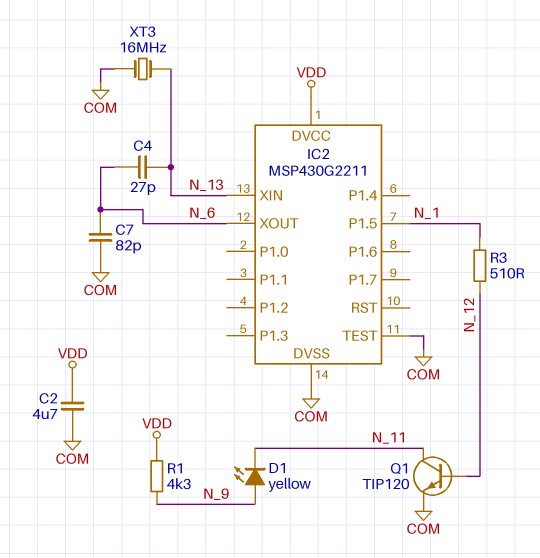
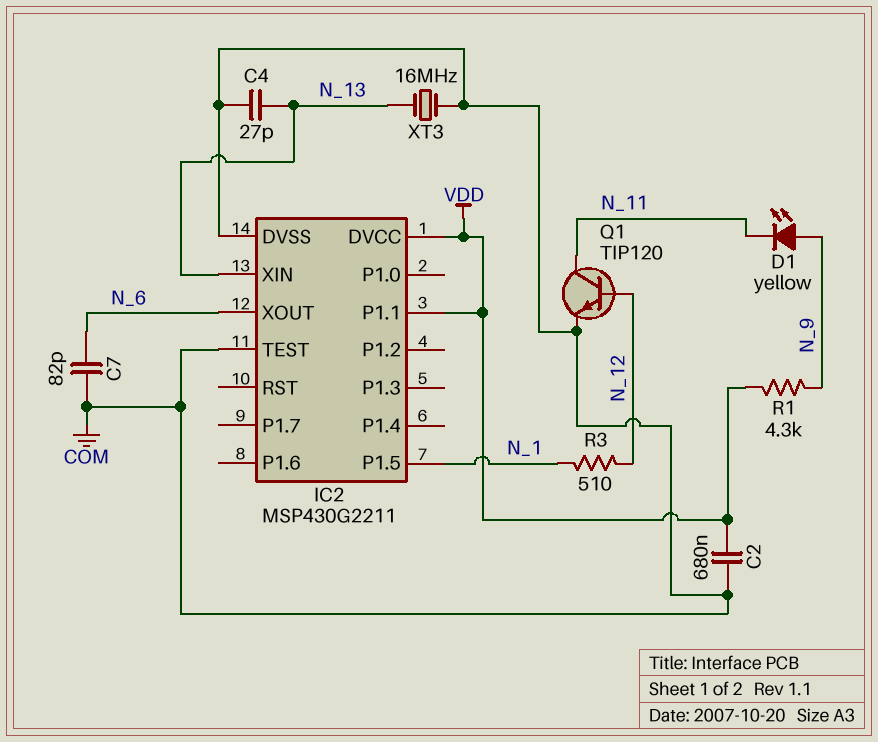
C2: 4.7uF (COM, VDD) -> 680nF (COM, VDD)
C4: 27pF (N_6, N_13) -> 27pF (COM, N_13)
IC2 pin P1.1: none -> VDD

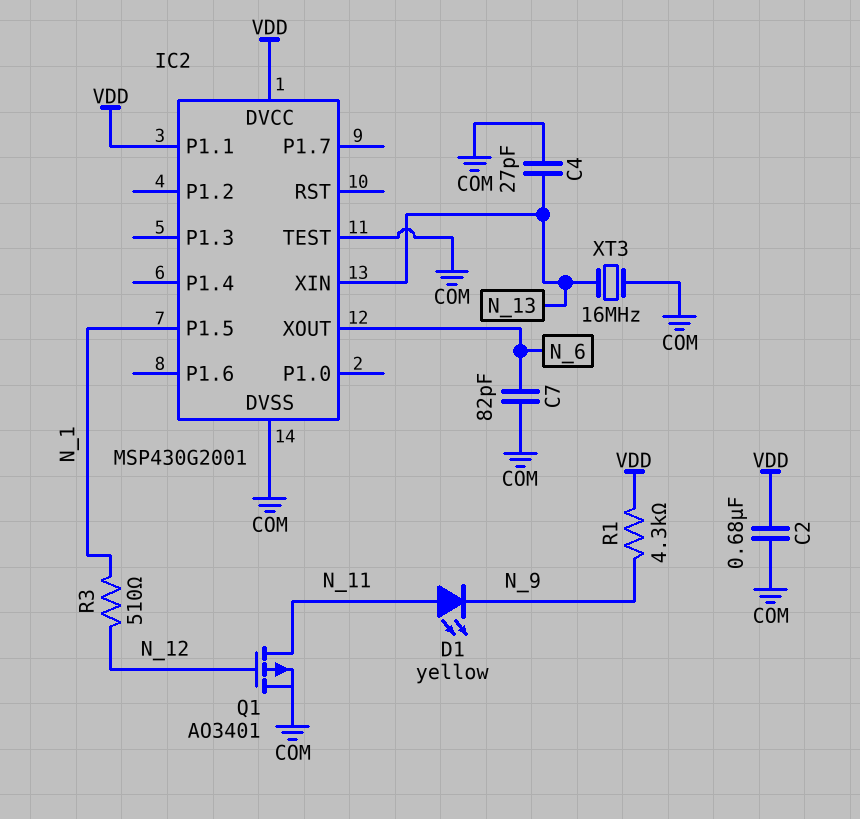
D1: LED yellow (A N_9, K N_11) -> LED yellow (A N_11, K N_9)
IC2: MSP430G2211 -> MSP430G2001
Q1: NPN TIP120 (B N_12, C N_11, E COM) -> PMOS AO3401 (G N_12, D N_11, S COM)

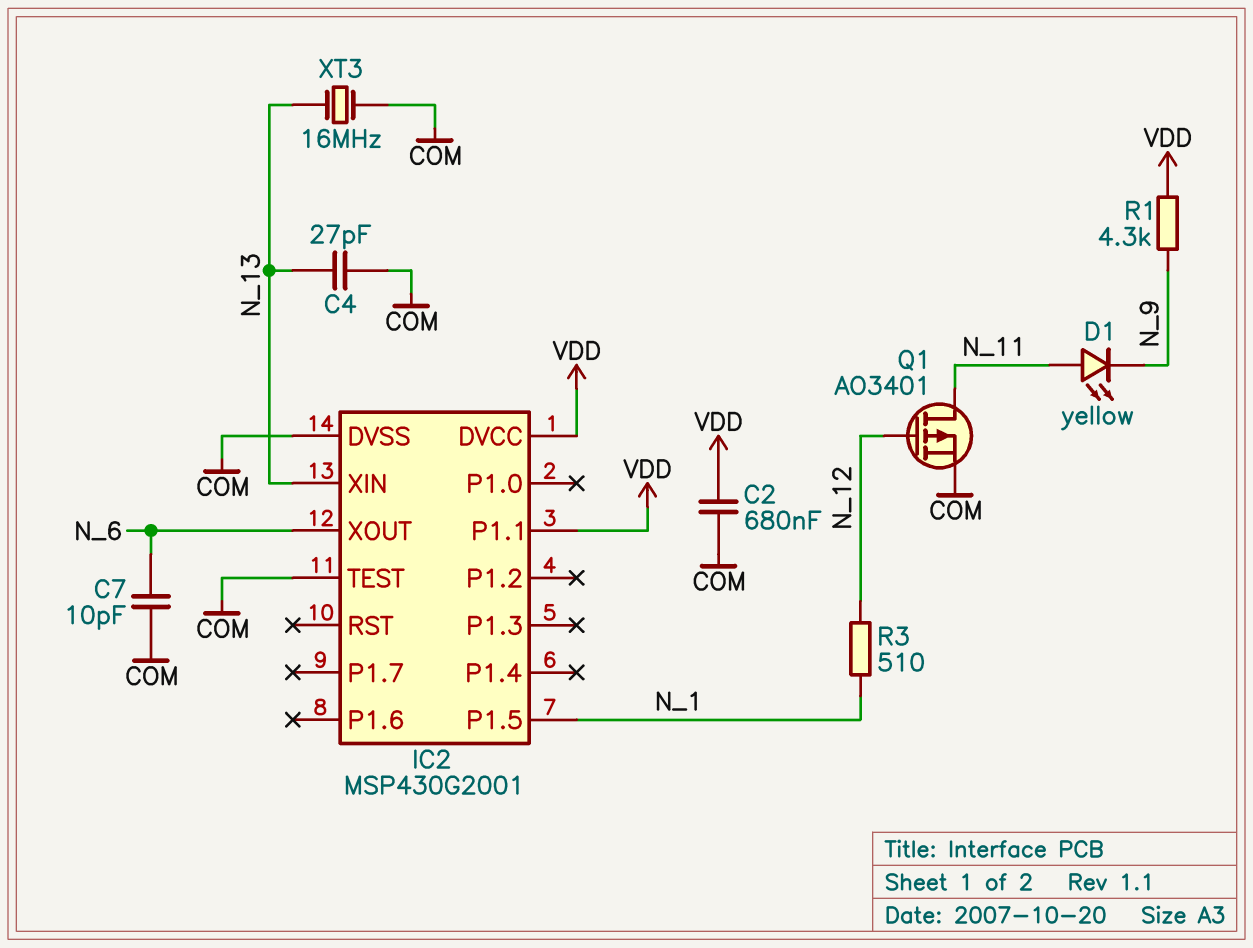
C7: 82pF (COM, N_6) -> 10pF (COM, N_6)

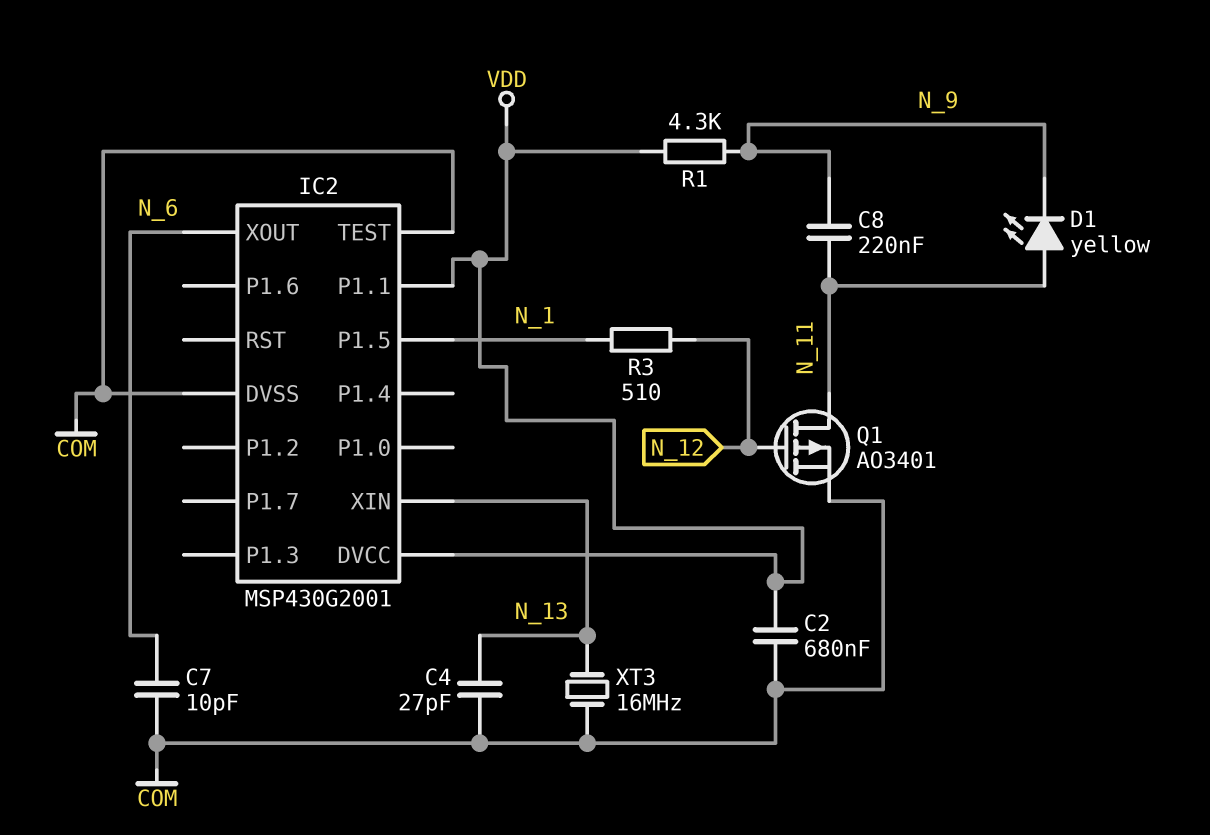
C8: none -> 220nF (N_9, N_11)

